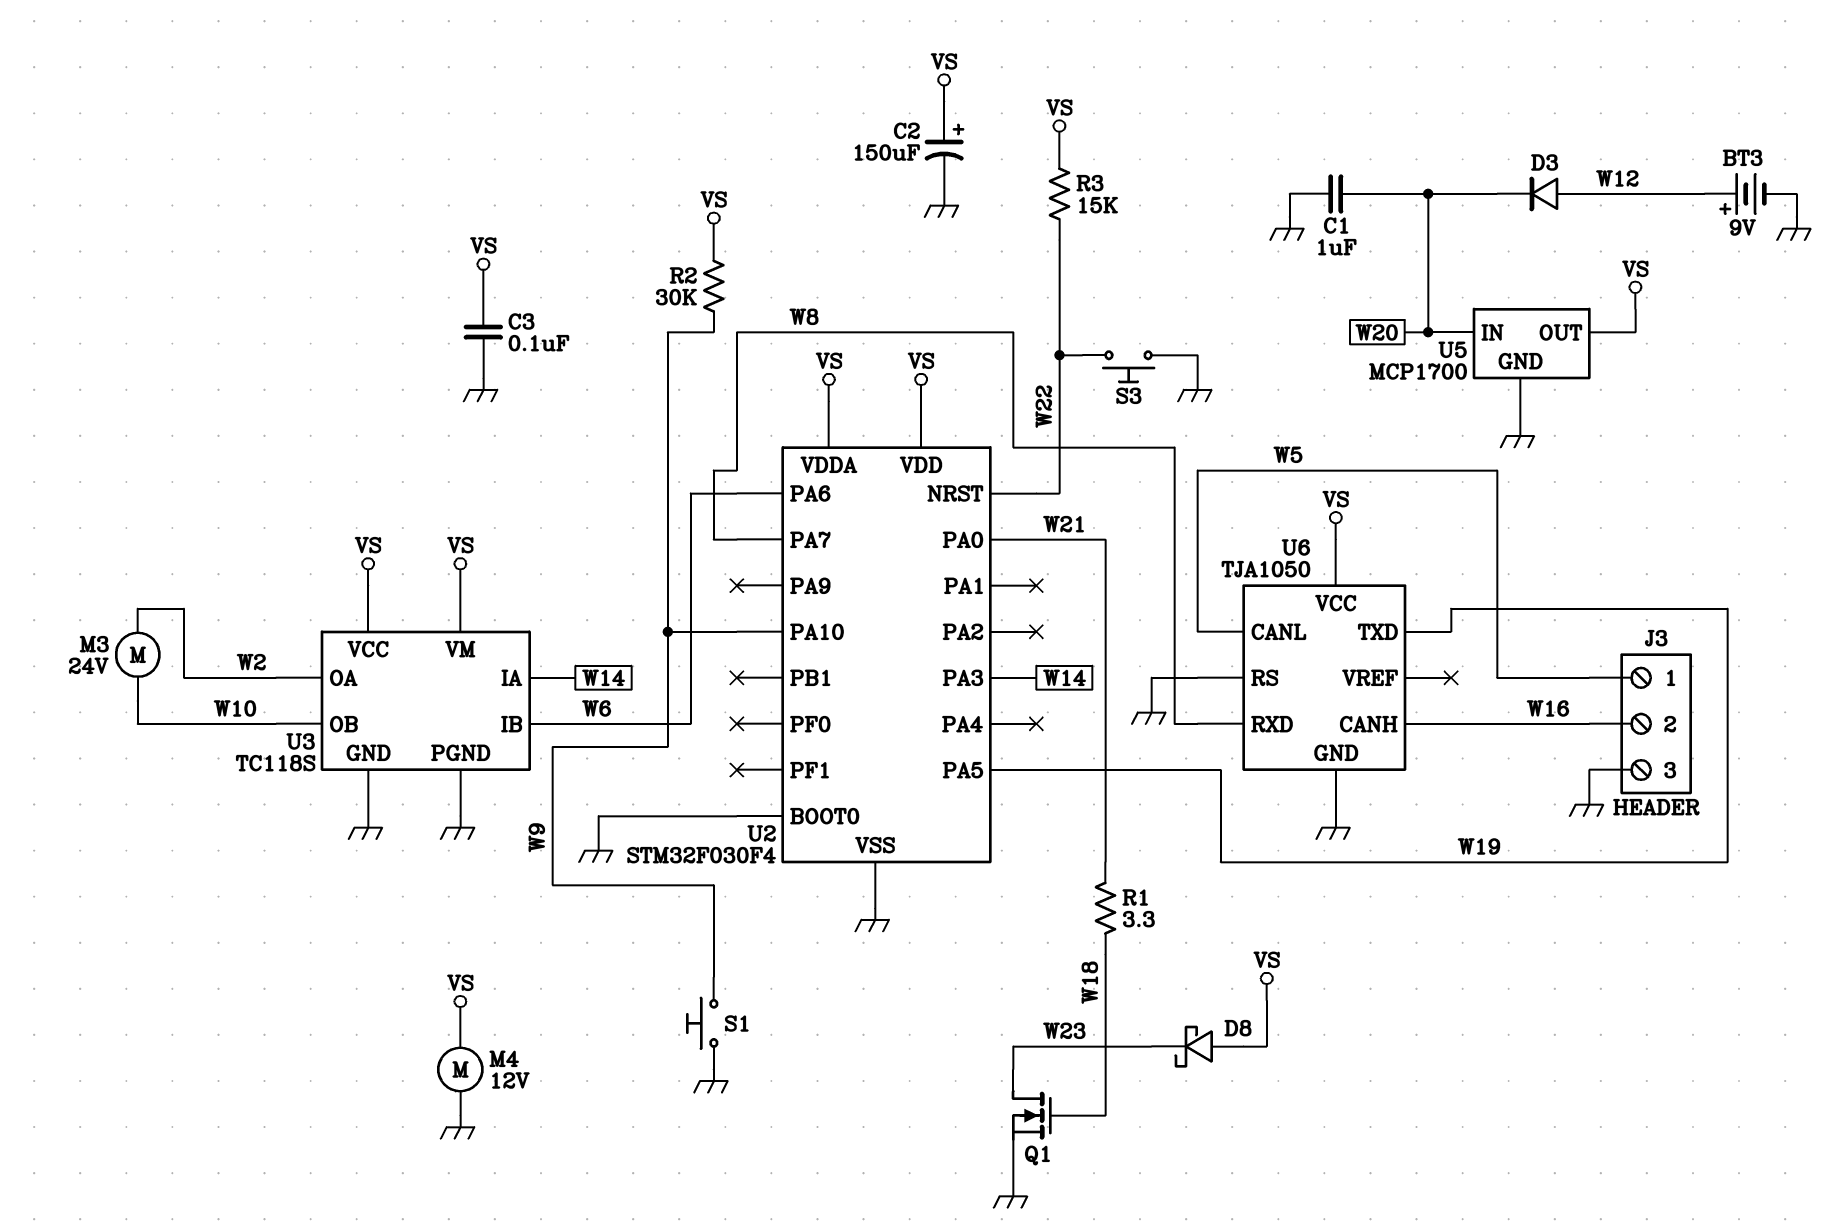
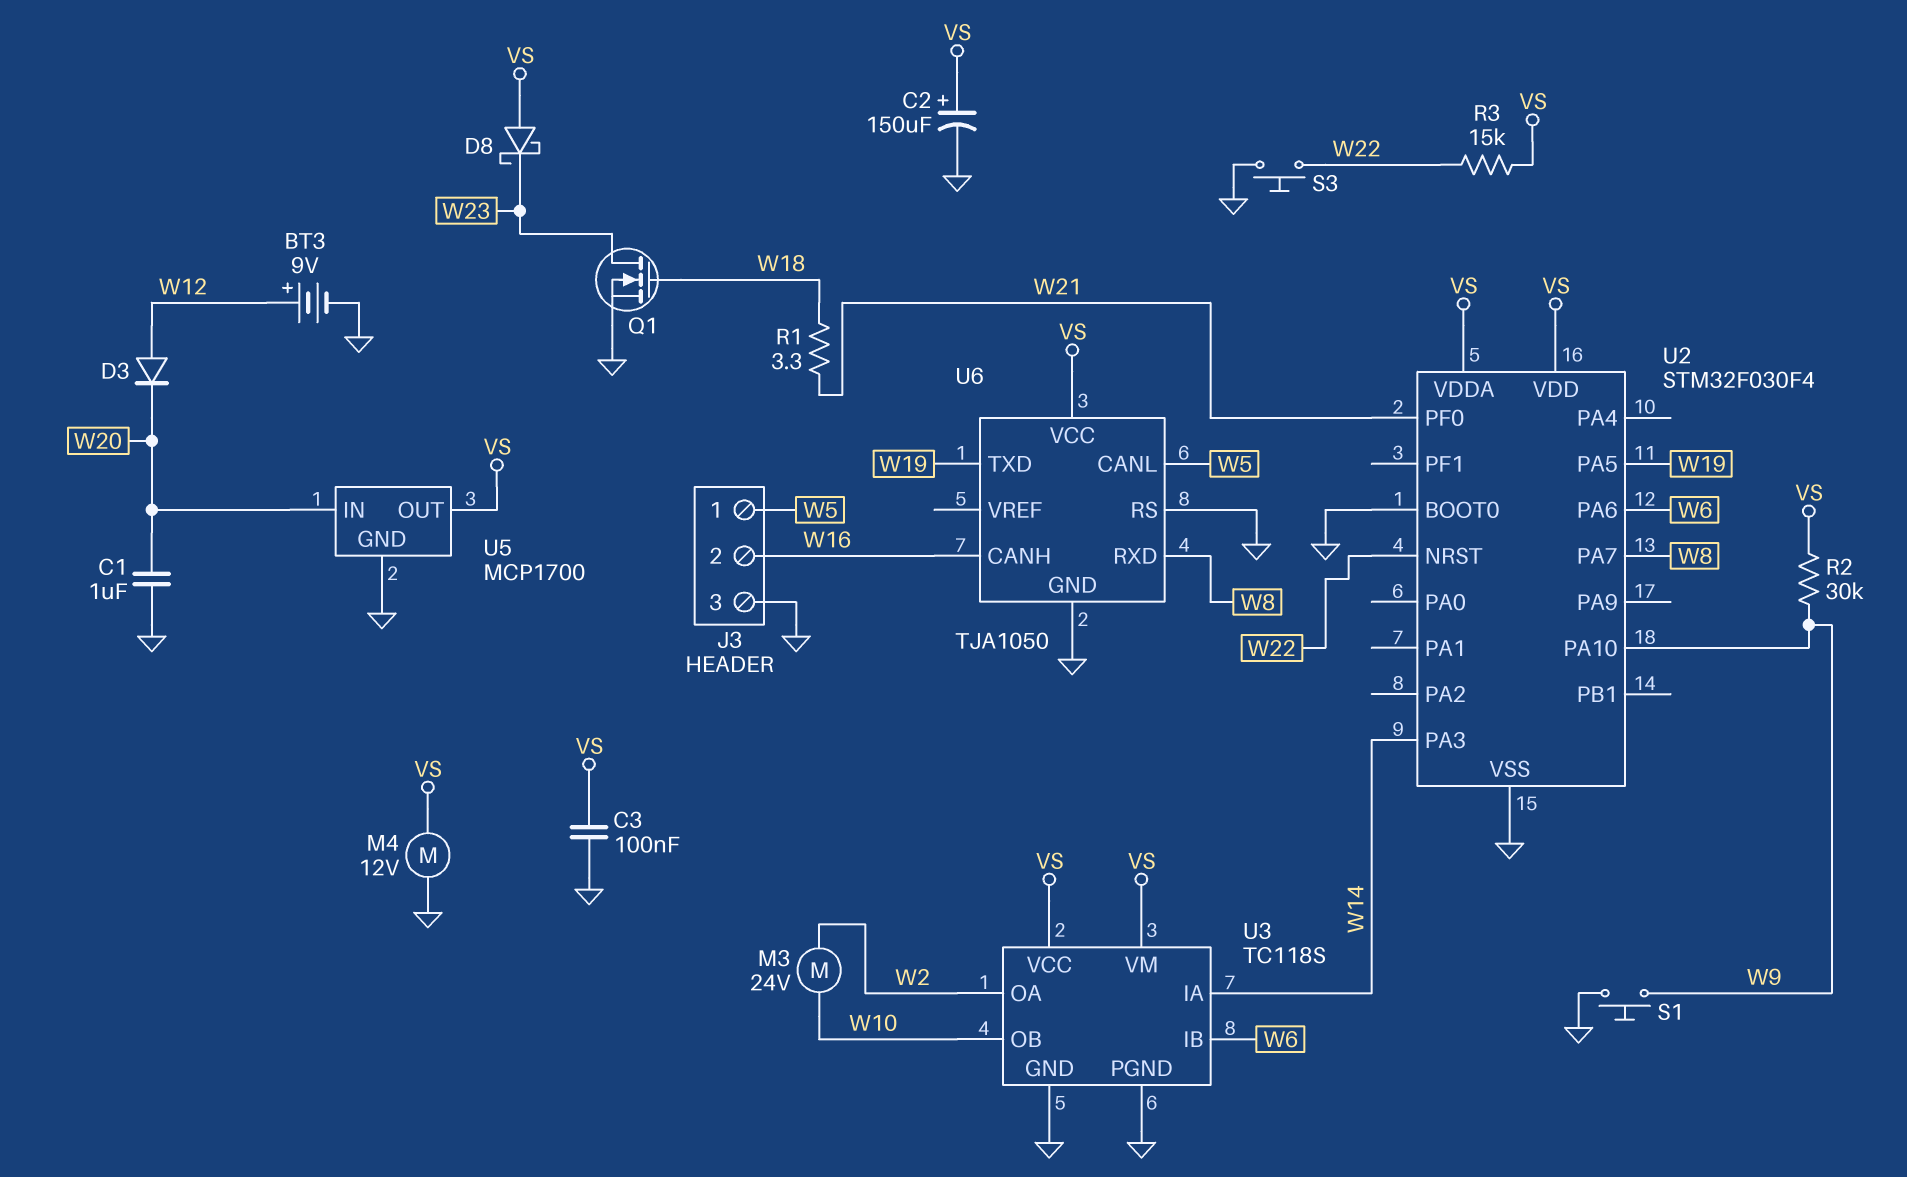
U2 pin PA0: W21 -> none
U2 pin PF0: none -> W21

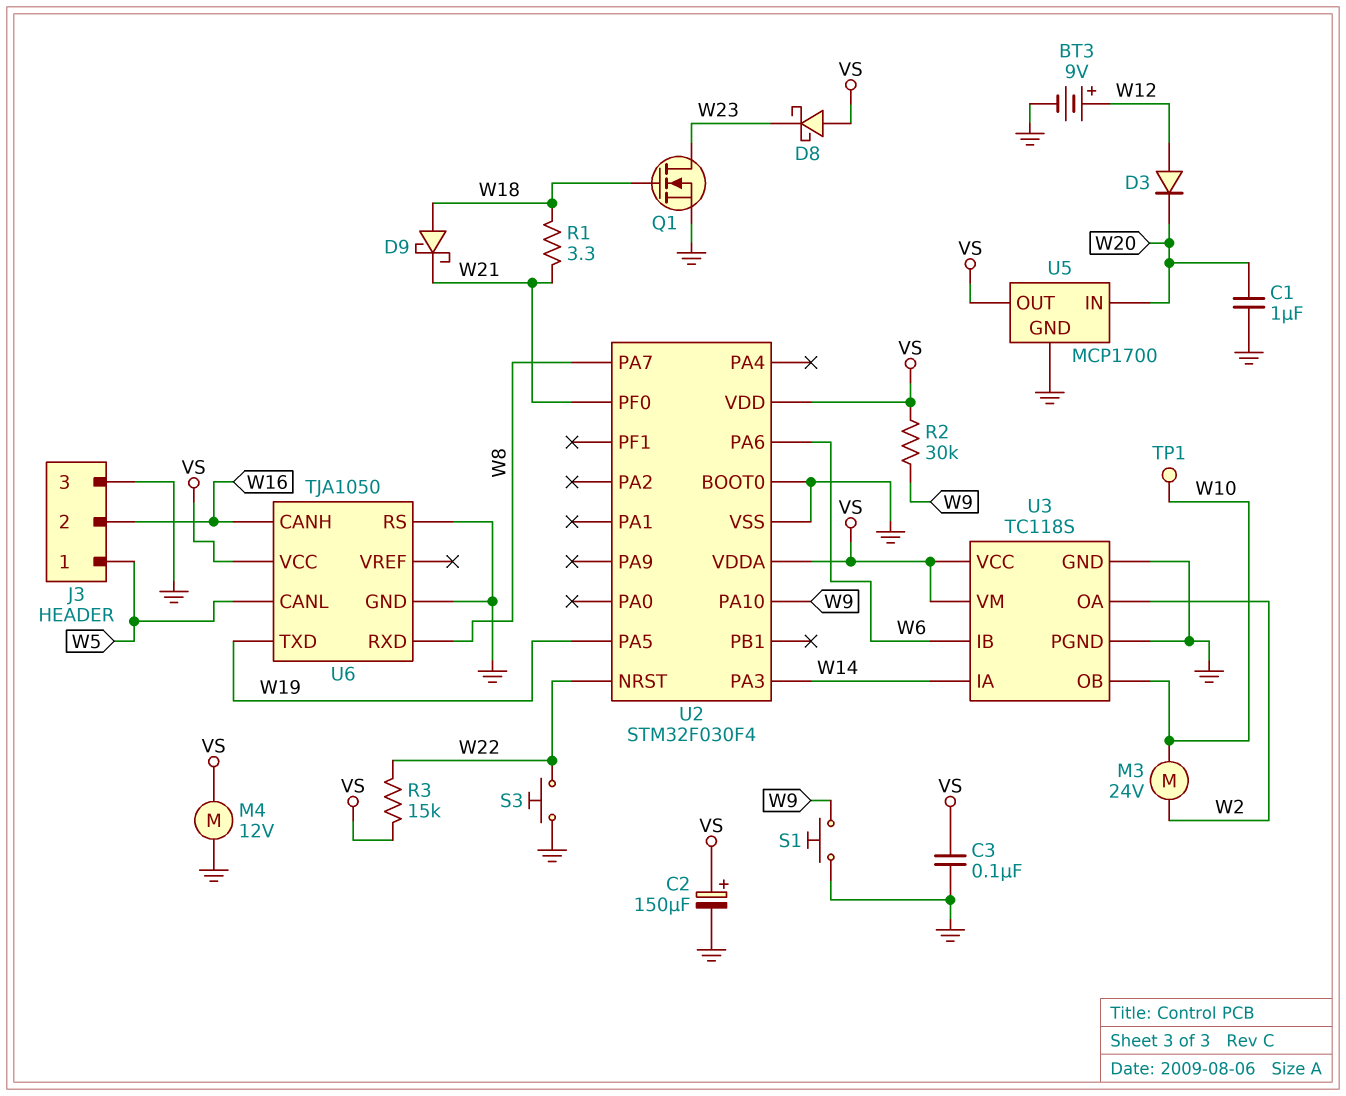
D9: none -> schottky (A W18, K W21)
TP1: none -> test point (W10)

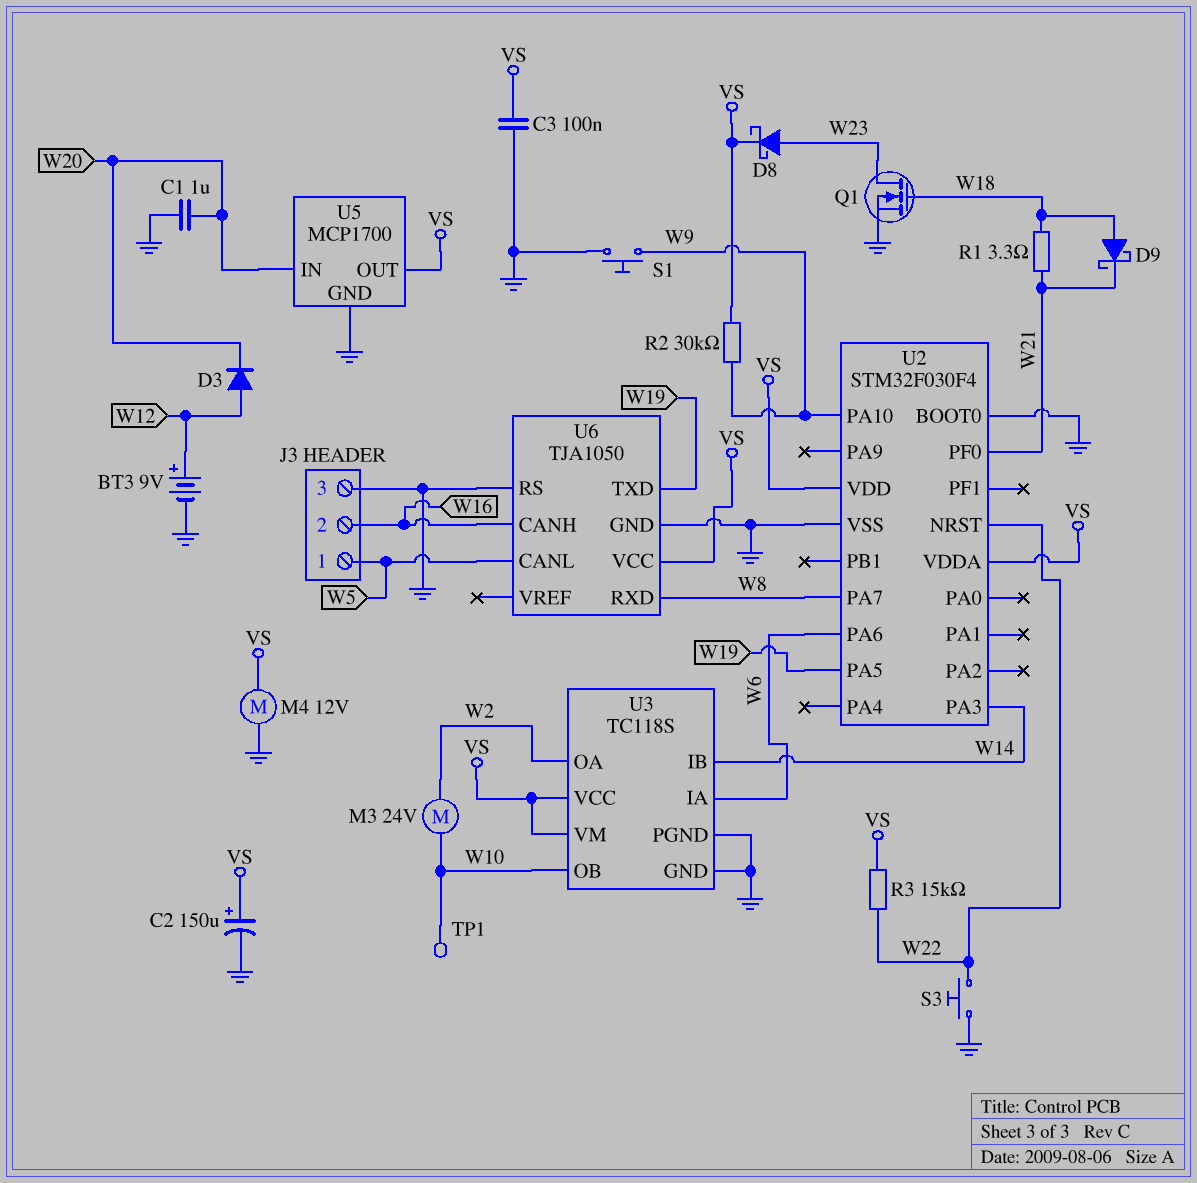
D8: schottky (A VS, K W23) -> schottky (A W23, K VS)
U3 pin IA: W14 -> W6
U3 pin IB: W6 -> W14

